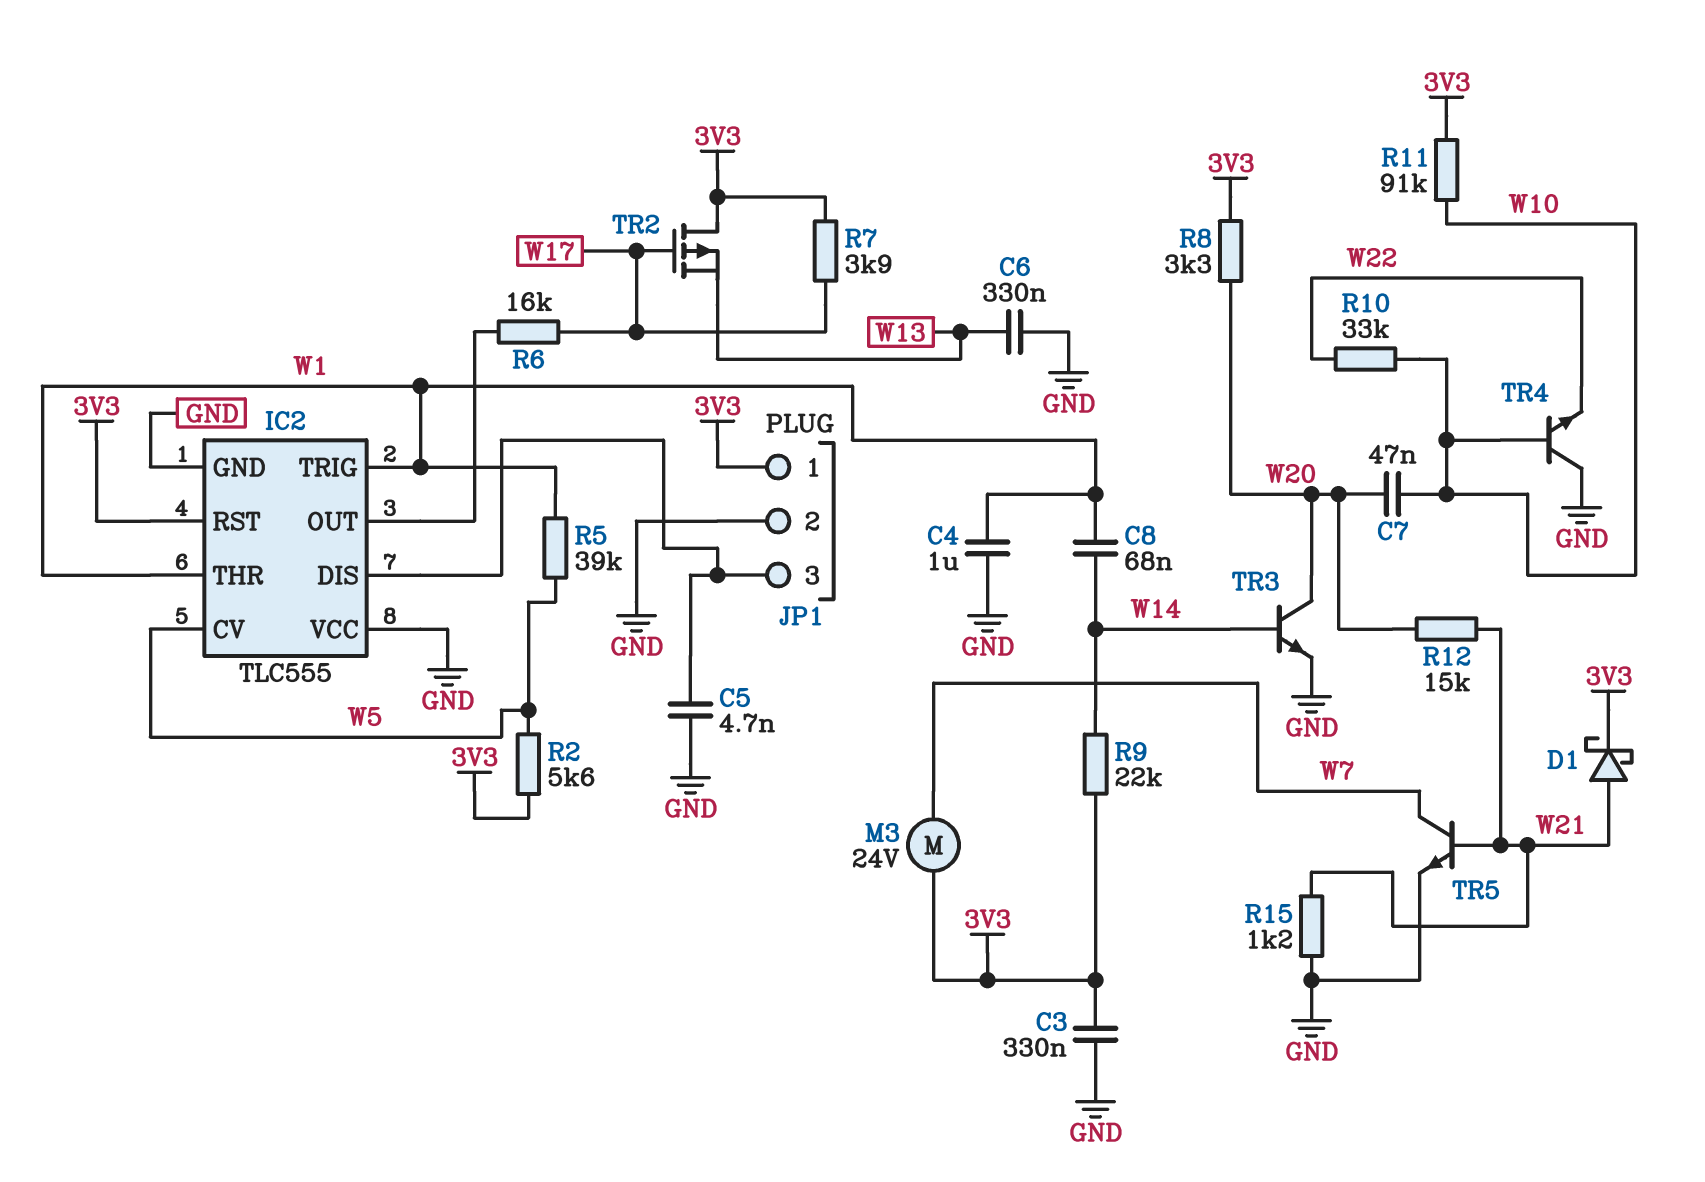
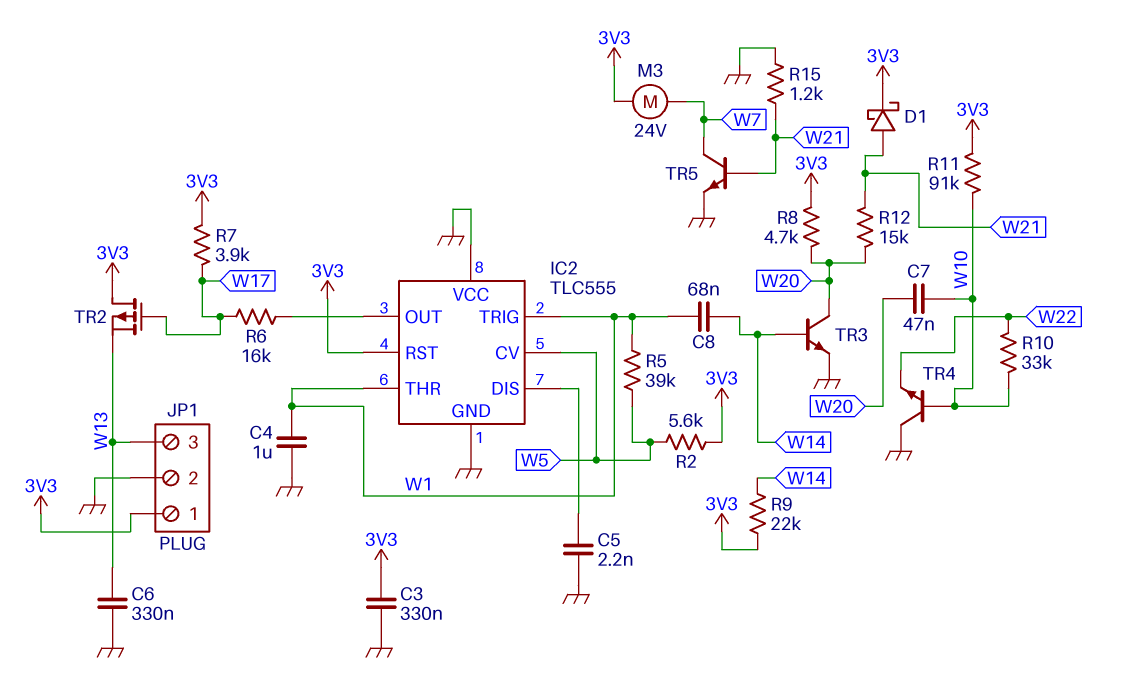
C5: 4.7nF (GND, IC2/DIS) -> 2.2nF (GND, IC2/DIS)
JP1 pin 3: IC2/DIS -> W13
R8: 3.3k (3V3, W20) -> 4.7k (3V3, W20)

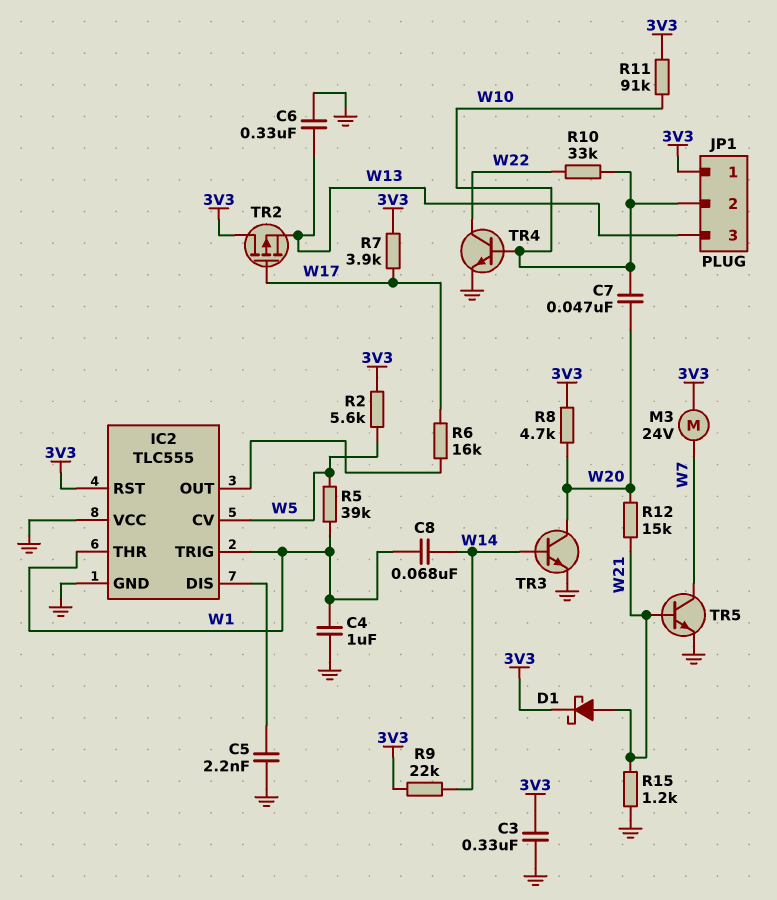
JP1 pin 2: GND -> W10
TR4: NPN (B W10, C GND, E W22) -> NPN (B W10, C W22, E GND)

